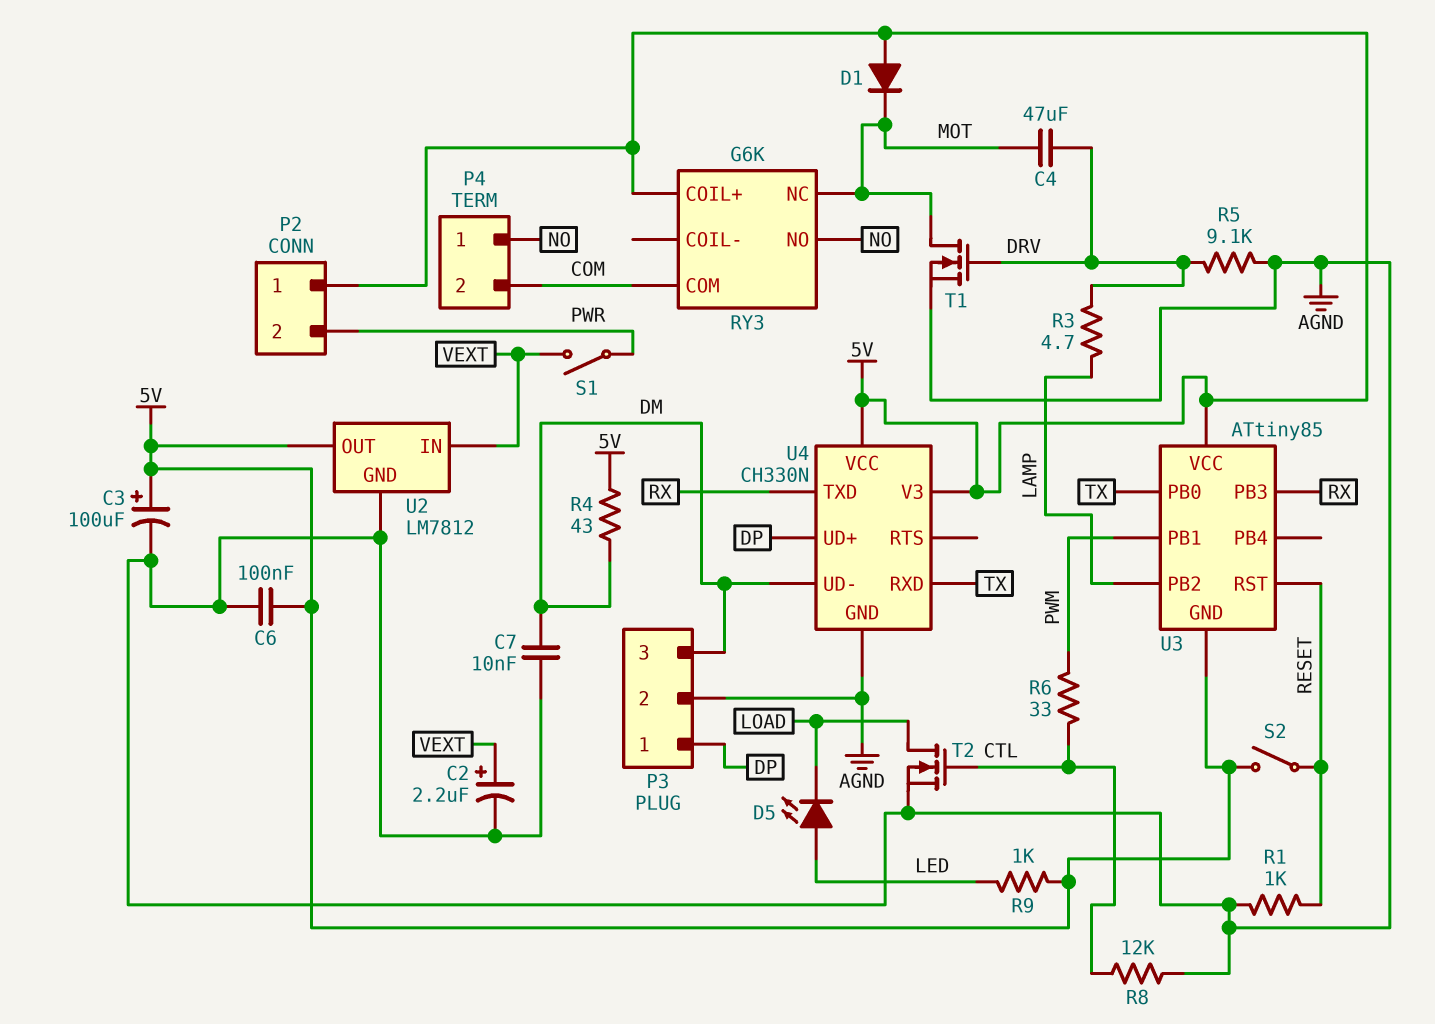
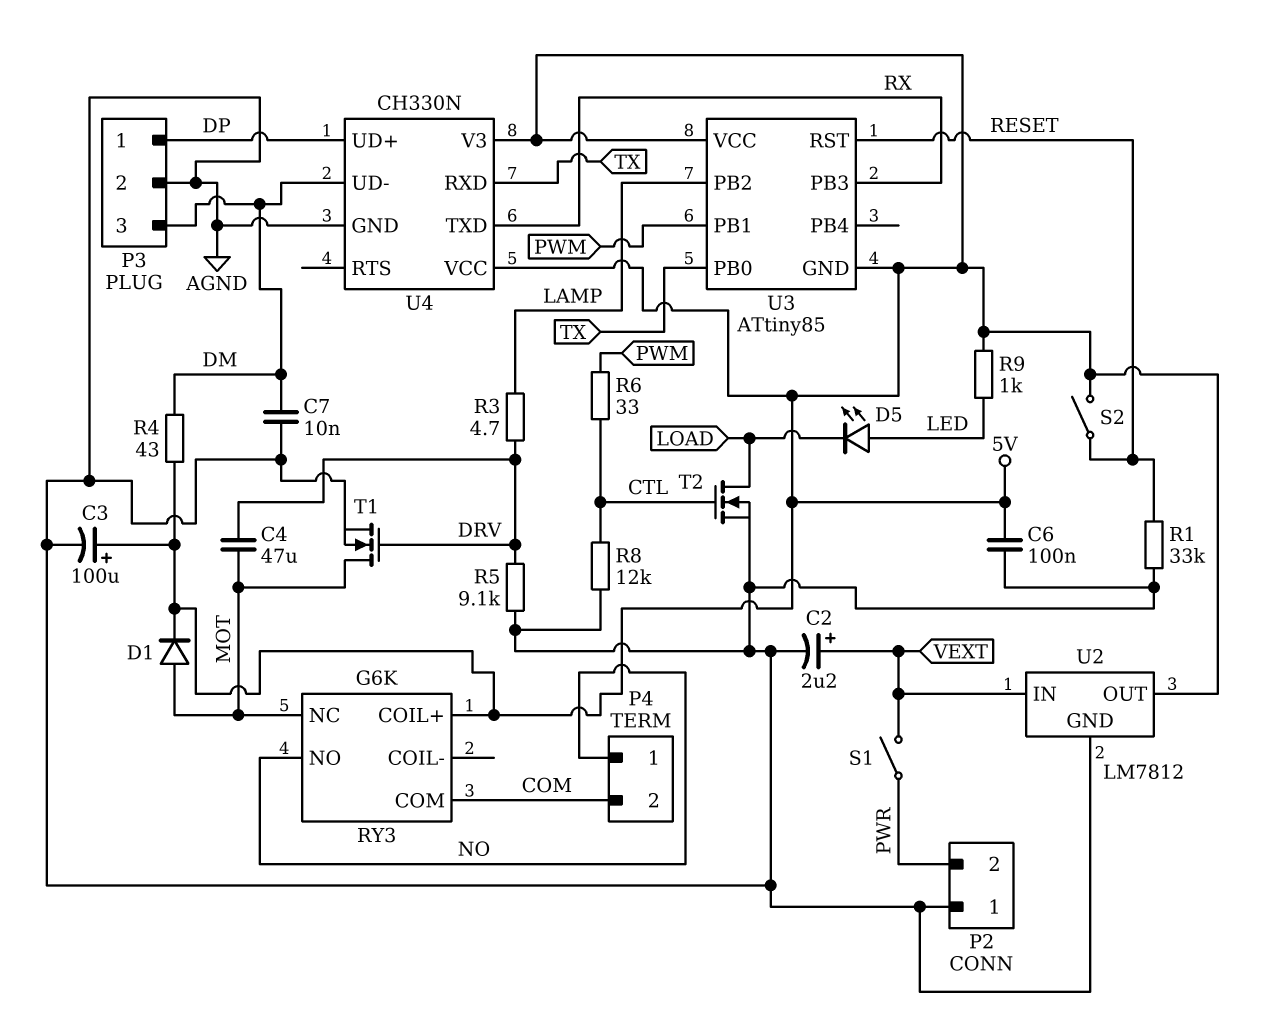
D1: diode (A 5V, K MOT) -> diode (A MOT, K 5V)
P2 pin 1: 5V -> AGND
R1: 1k (AGND, RESET) -> 33k (AGND, RESET)

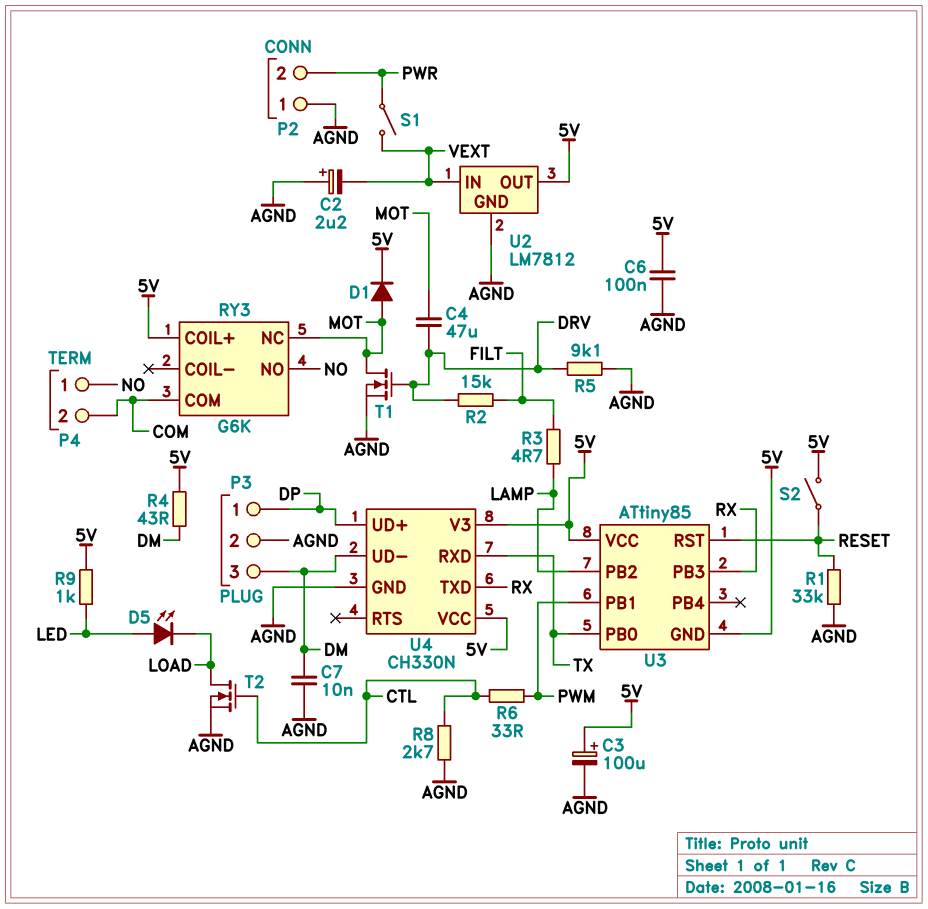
C2: 2.2uF (plus VEXT, minus AGND) -> 2.2uF (plus AGND, minus VEXT)
R2: none -> 15k (DRV, FILT)
R3: 4.7 (DRV, LAMP) -> 4.7 (FILT, LAMP)
R8: 12k (AGND, CTL) -> 2.7k (AGND, CTL)

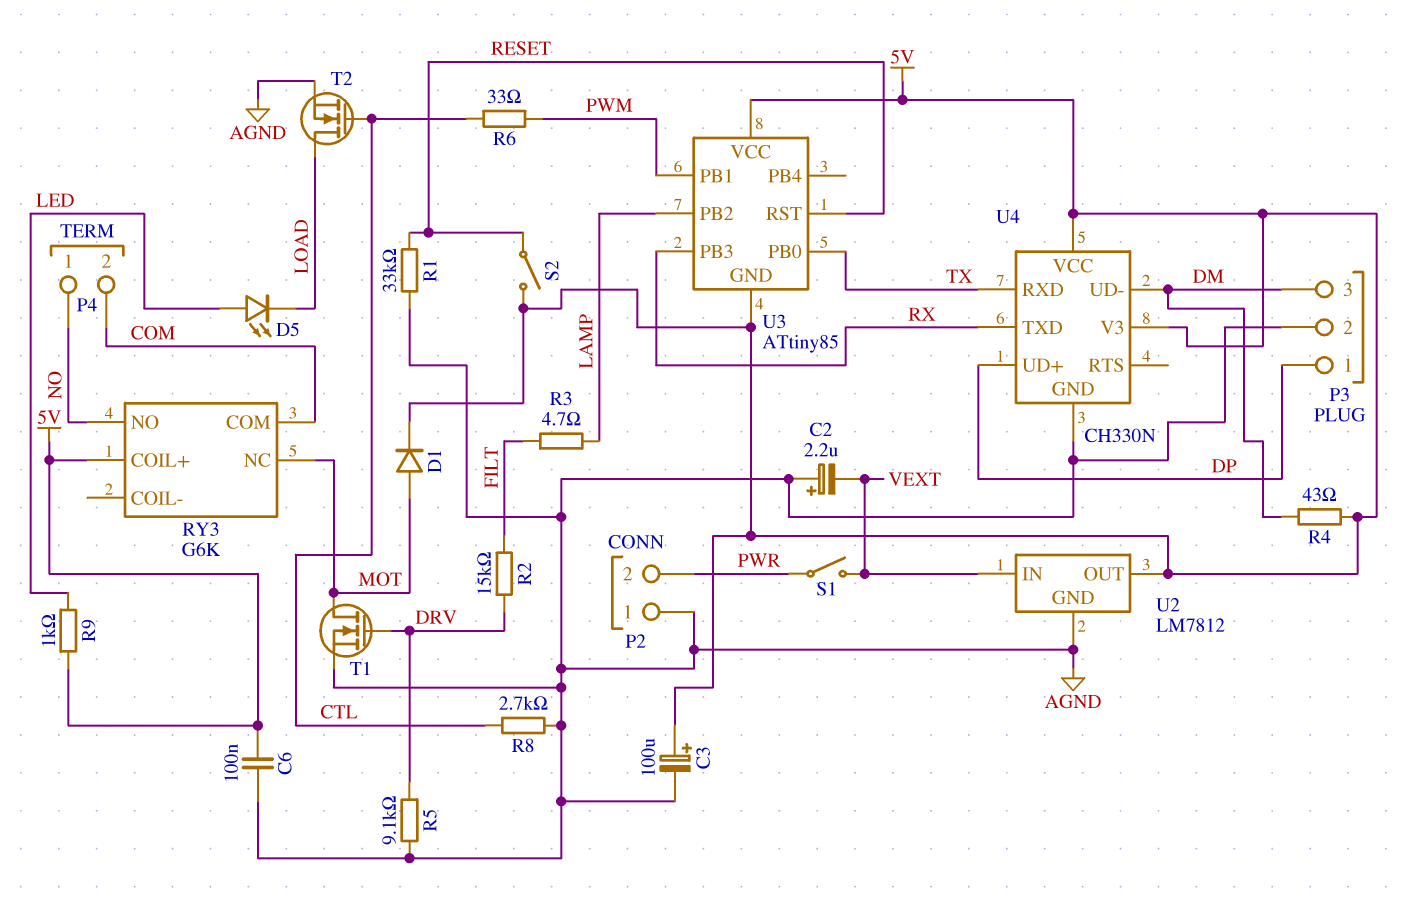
C4: 47uF (DRV, MOT) -> none
C7: 10nF (AGND, DM) -> none

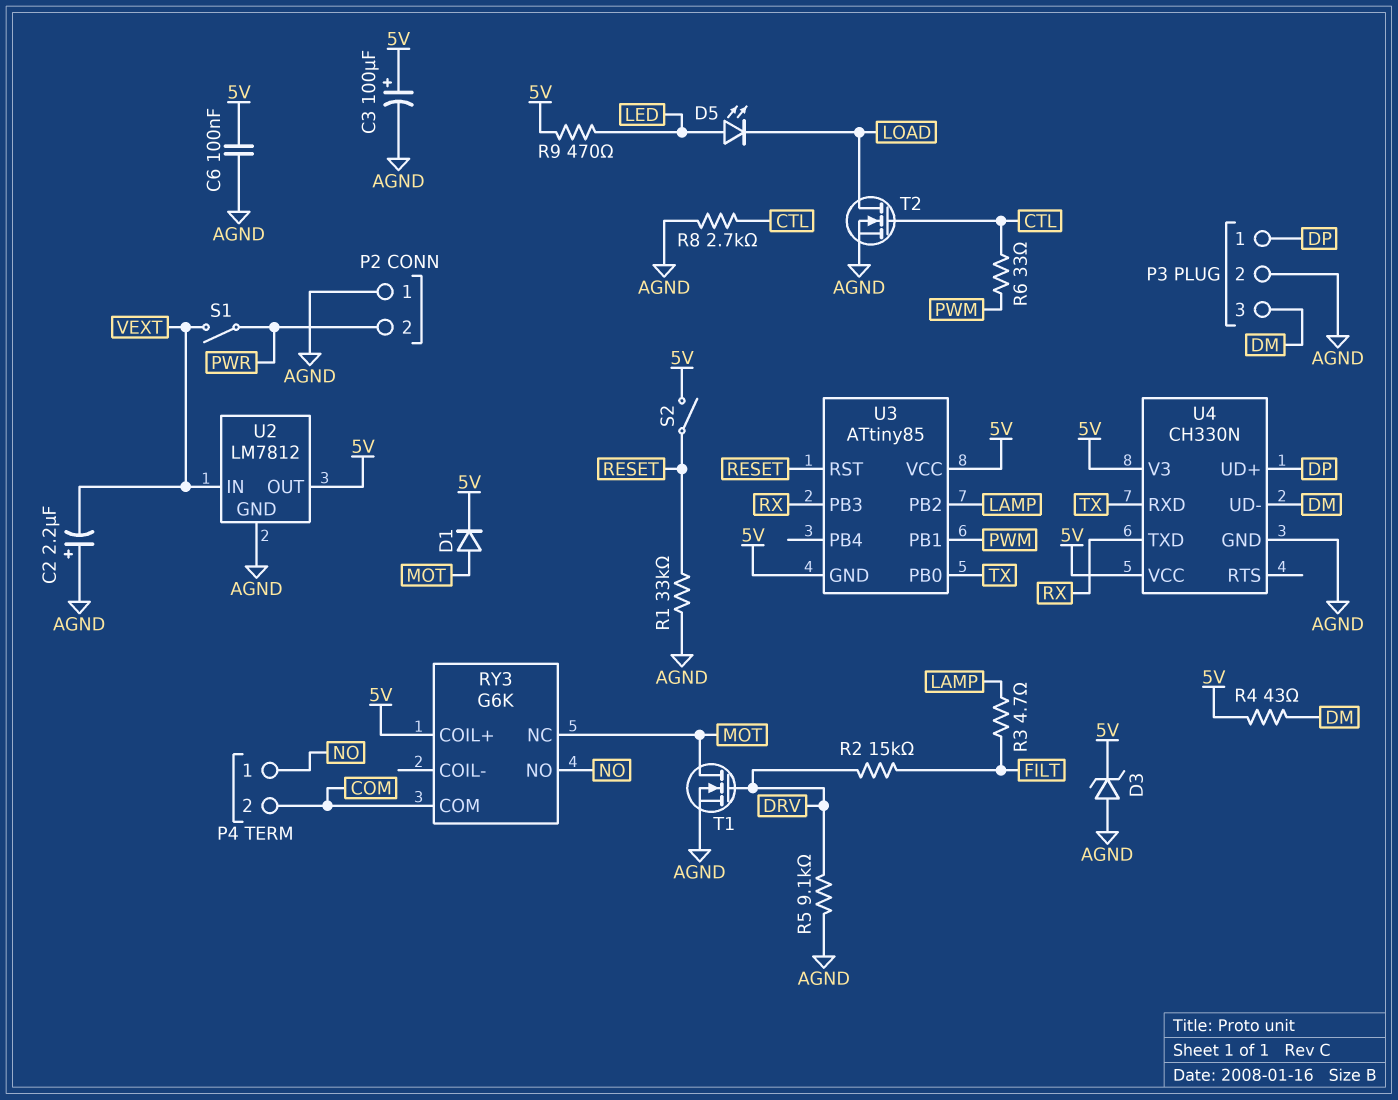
D3: none -> zener (A AGND, K 5V)
R9: 1k (5V, LED) -> 470 (5V, LED)

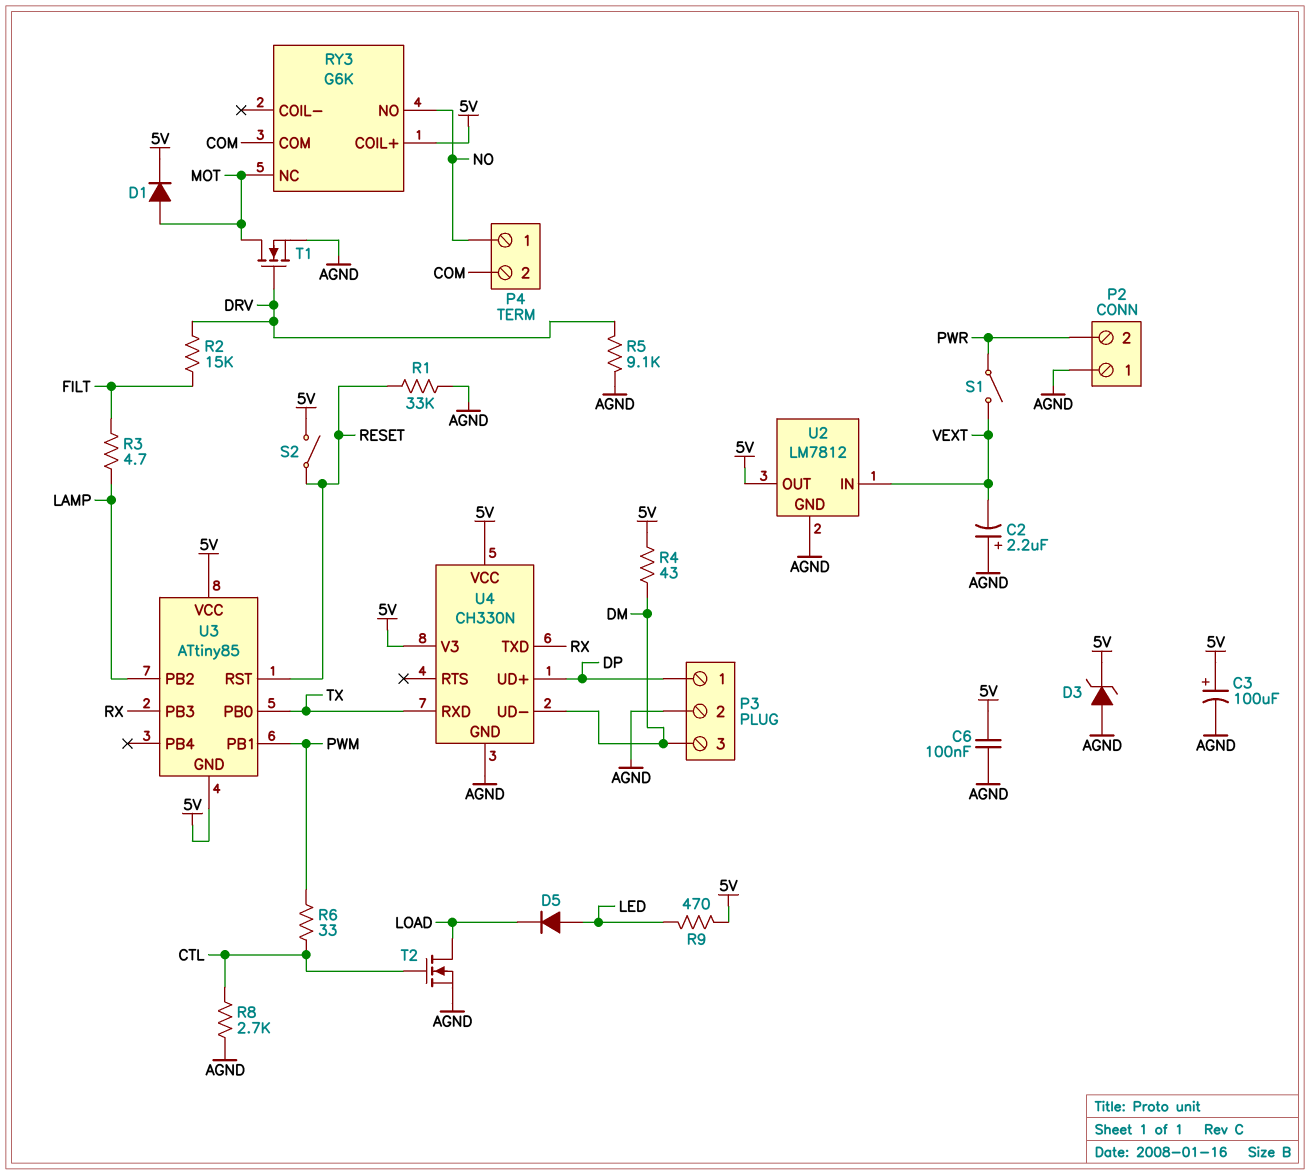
D5: LED (A LED, K LOAD) -> diode (A LED, K LOAD)

